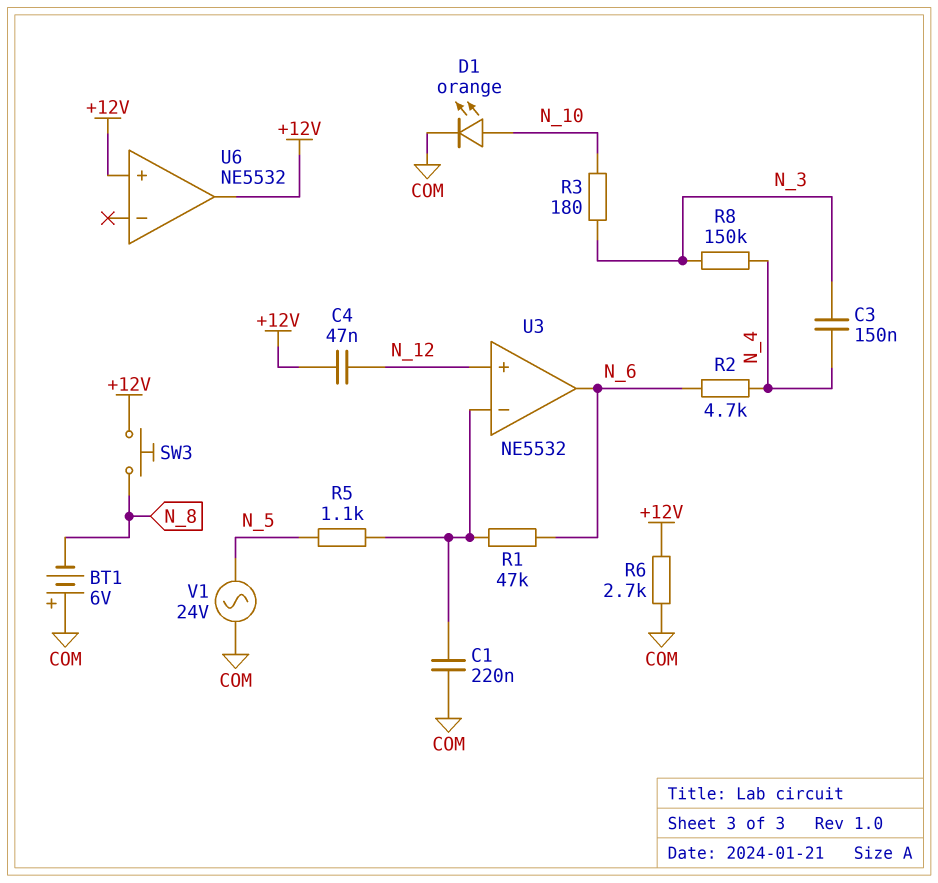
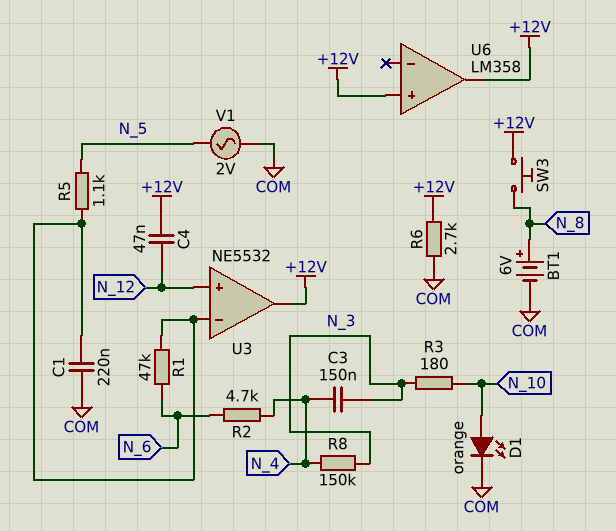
BT1: 6V (plus COM, minus N_8) -> 6V (plus N_8, minus COM)
U3 pin out: N_6 -> +12V
U6: NE5532 -> LM358
V1: AC 24V (COM, N_5) -> AC 2V (COM, N_5)

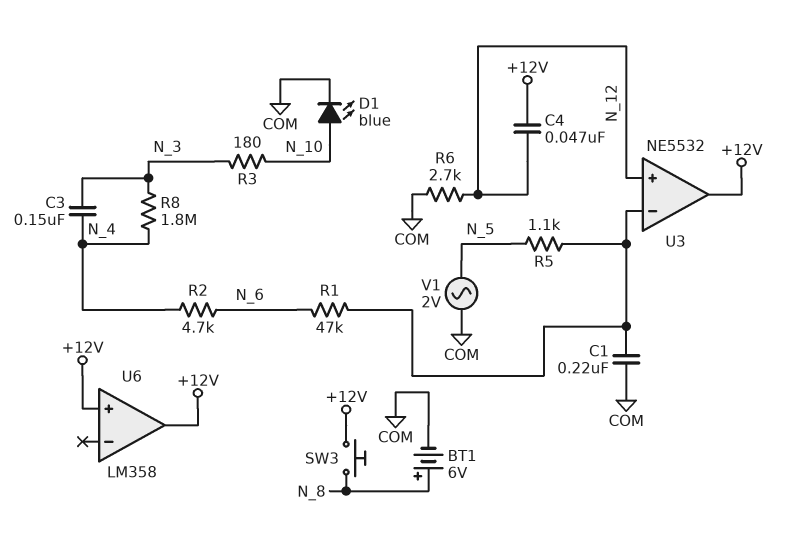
D1: LED orange (A N_10, K COM) -> LED blue (A N_10, K COM)
R6: 2.7k (+12V, COM) -> 2.7k (COM, N_12)
R8: 150k (N_3, N_4) -> 1.8M (N_3, N_4)

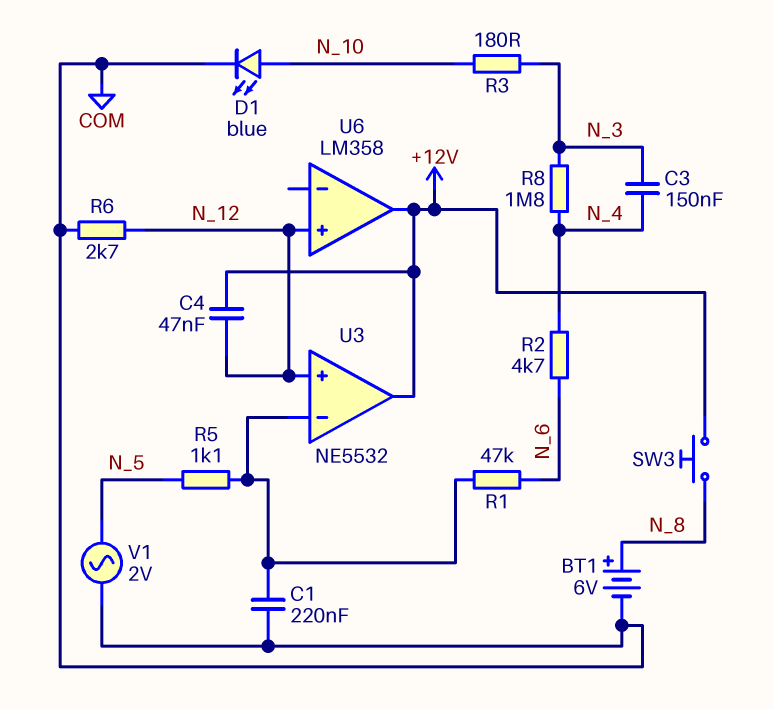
U6 pin in+: +12V -> N_12

